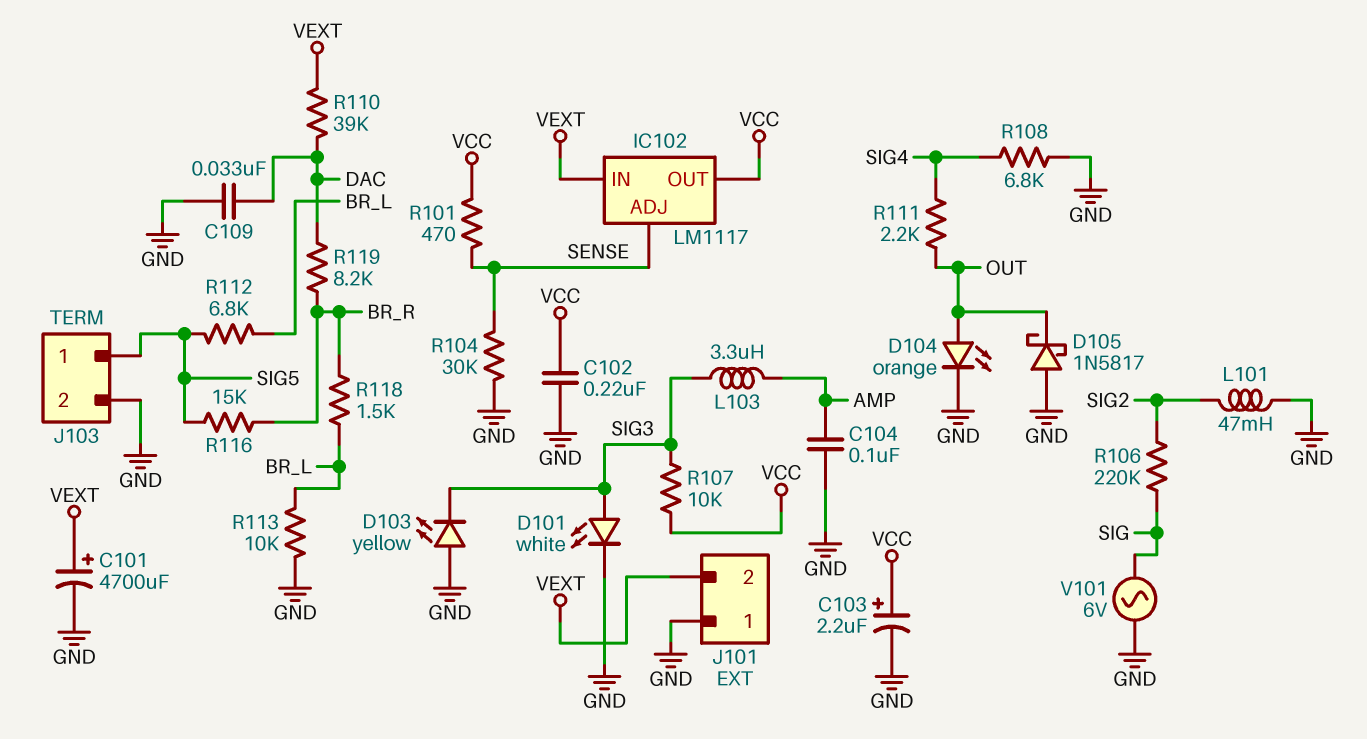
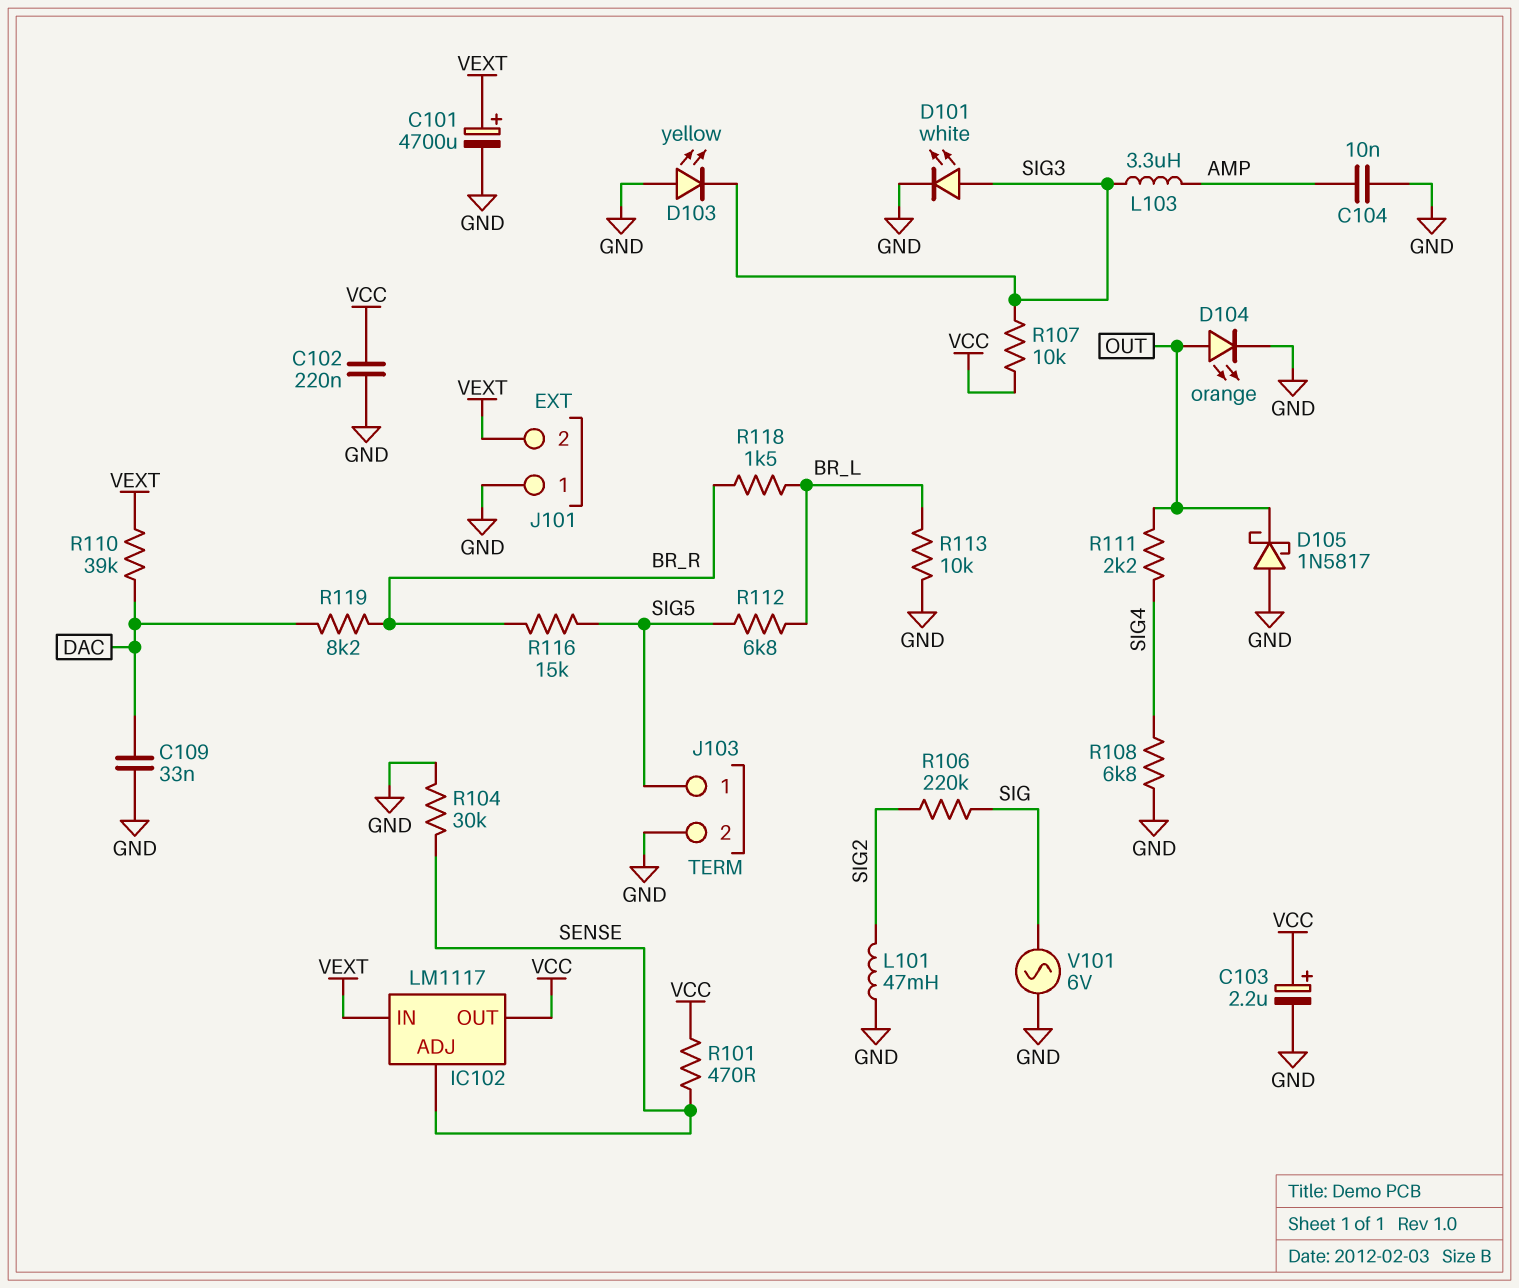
C104: 100nF (AMP, GND) -> 10nF (AMP, GND)

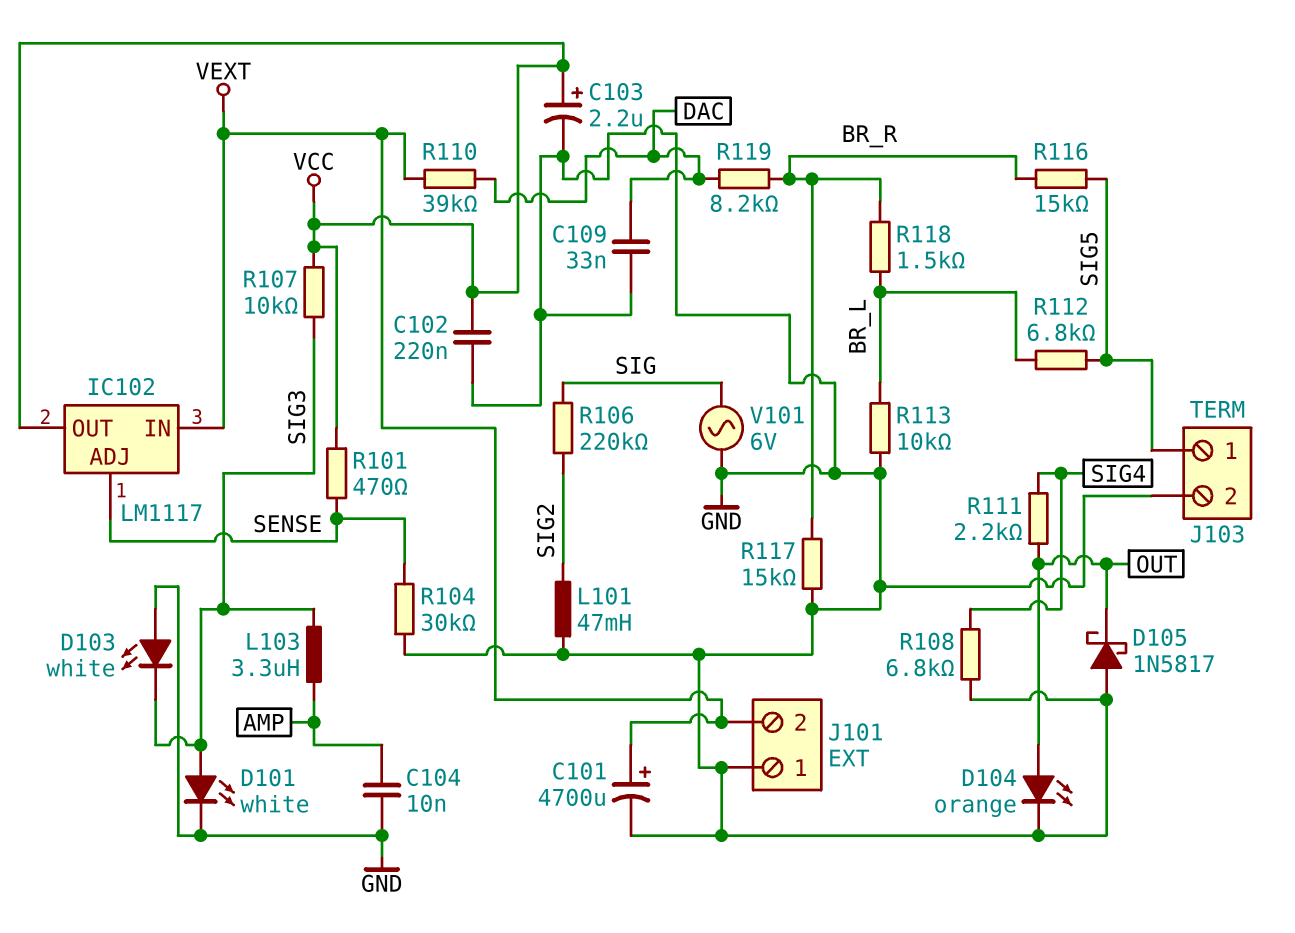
D103: LED yellow (A GND, K SIG3) -> LED white (A GND, K SIG3)
R117: none -> 15k (BR_R, GND)

